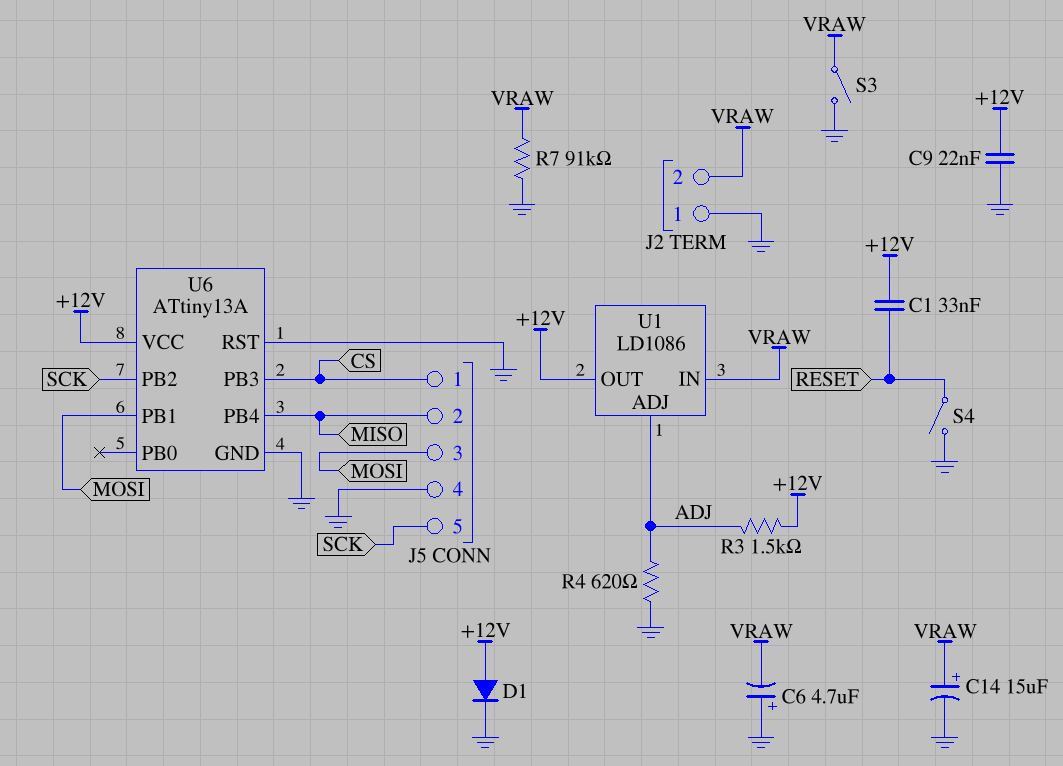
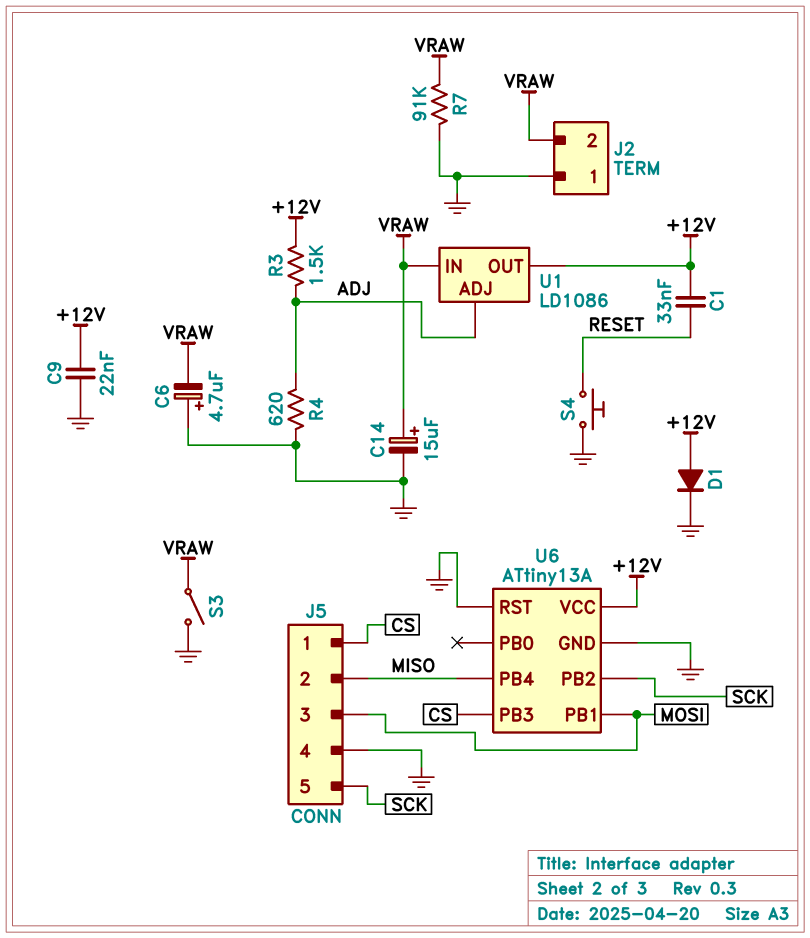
S4: switch (GND, RESET) -> button (GND, RESET)

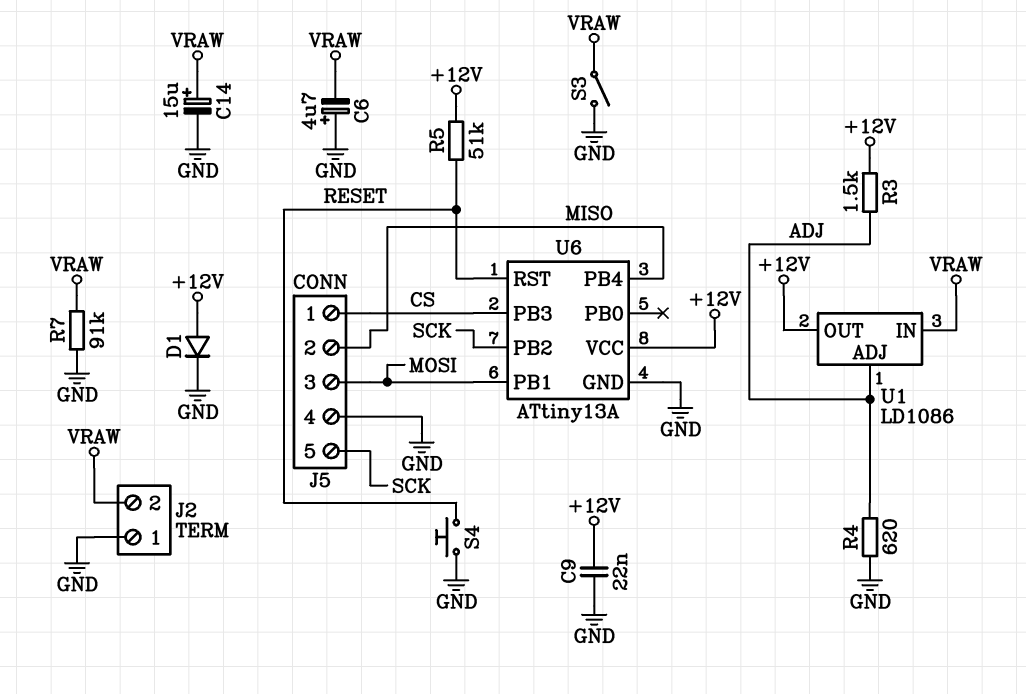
C1: 33nF (+12V, RESET) -> none
R5: none -> 51k (+12V, RESET)
U6 pin RST: GND -> RESET

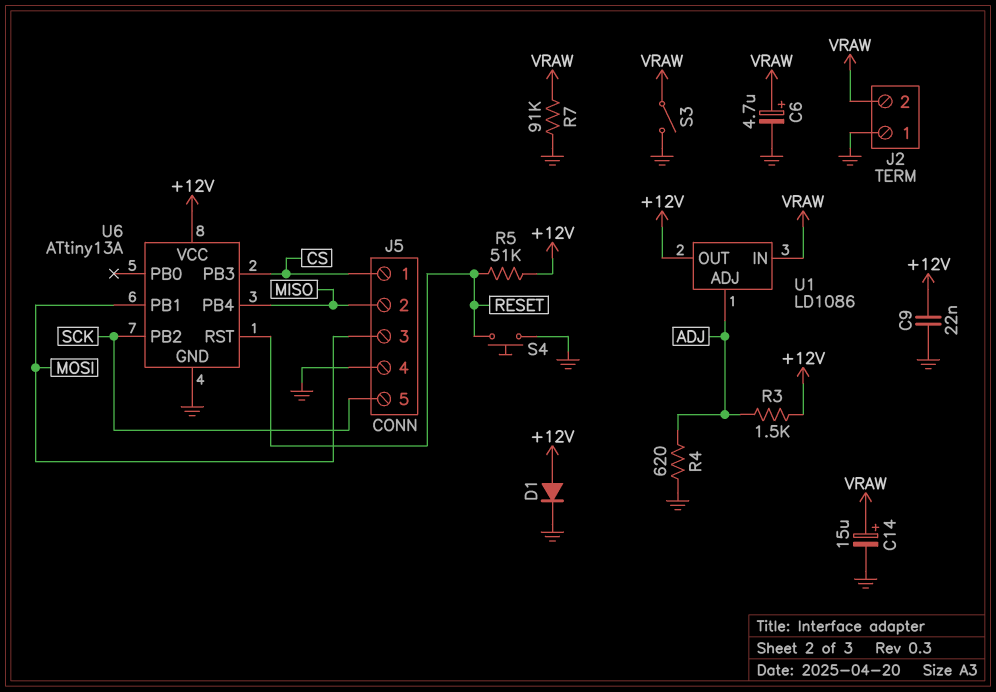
C6: 4.7uF (plus GND, minus VRAW) -> 4.7uF (plus VRAW, minus GND)

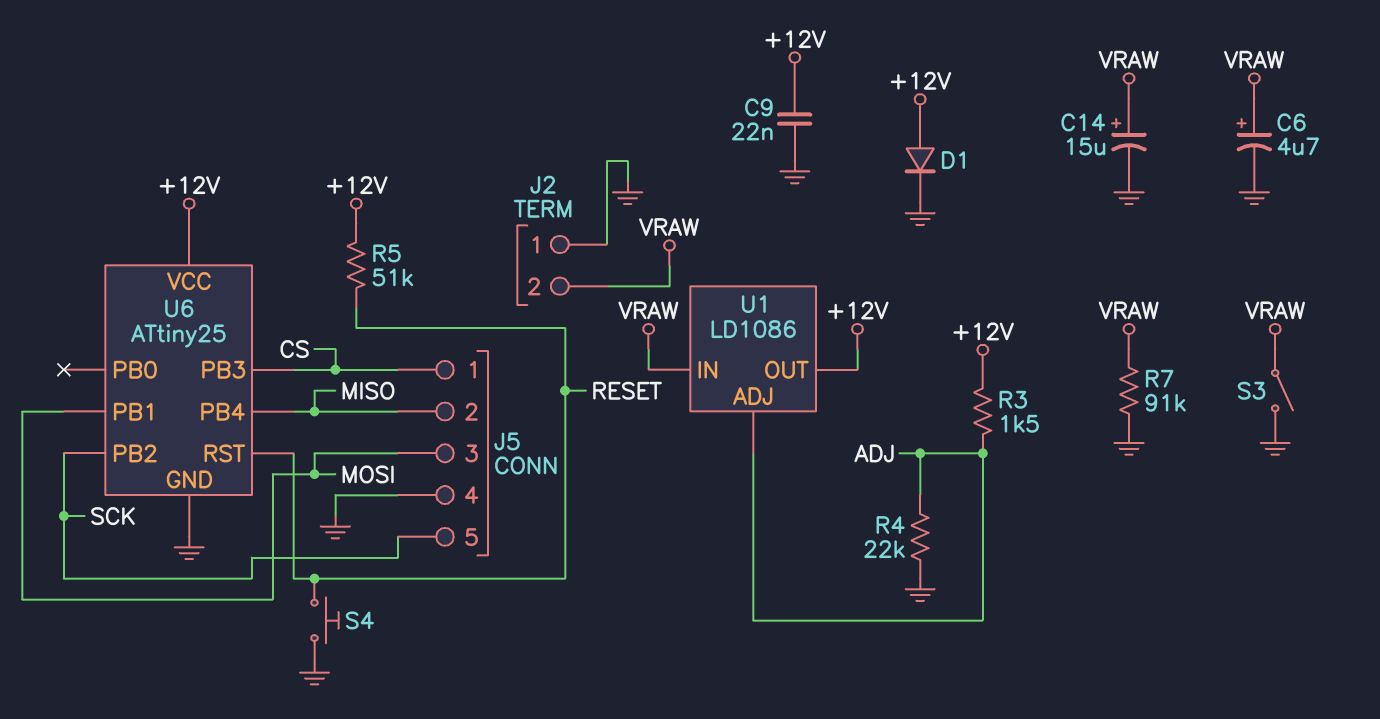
R4: 620 (ADJ, GND) -> 22k (ADJ, GND)
U6: ATtiny13A -> ATtiny25

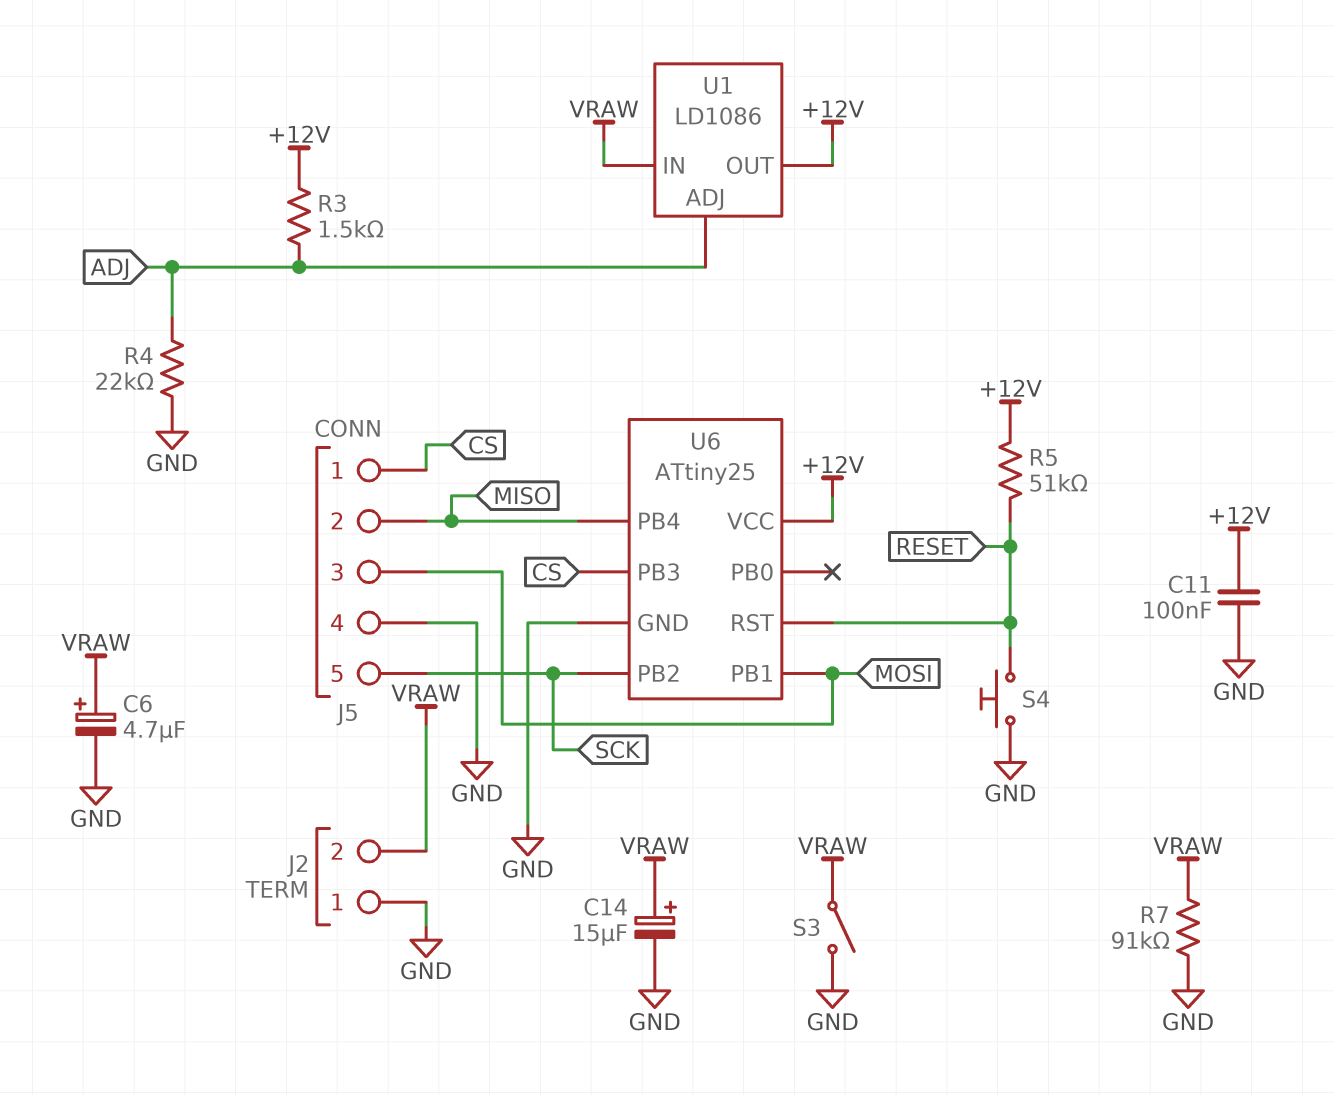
C9: 22nF (+12V, GND) -> none
C11: none -> 100nF (+12V, GND)
D1: diode (A +12V, K GND) -> none

